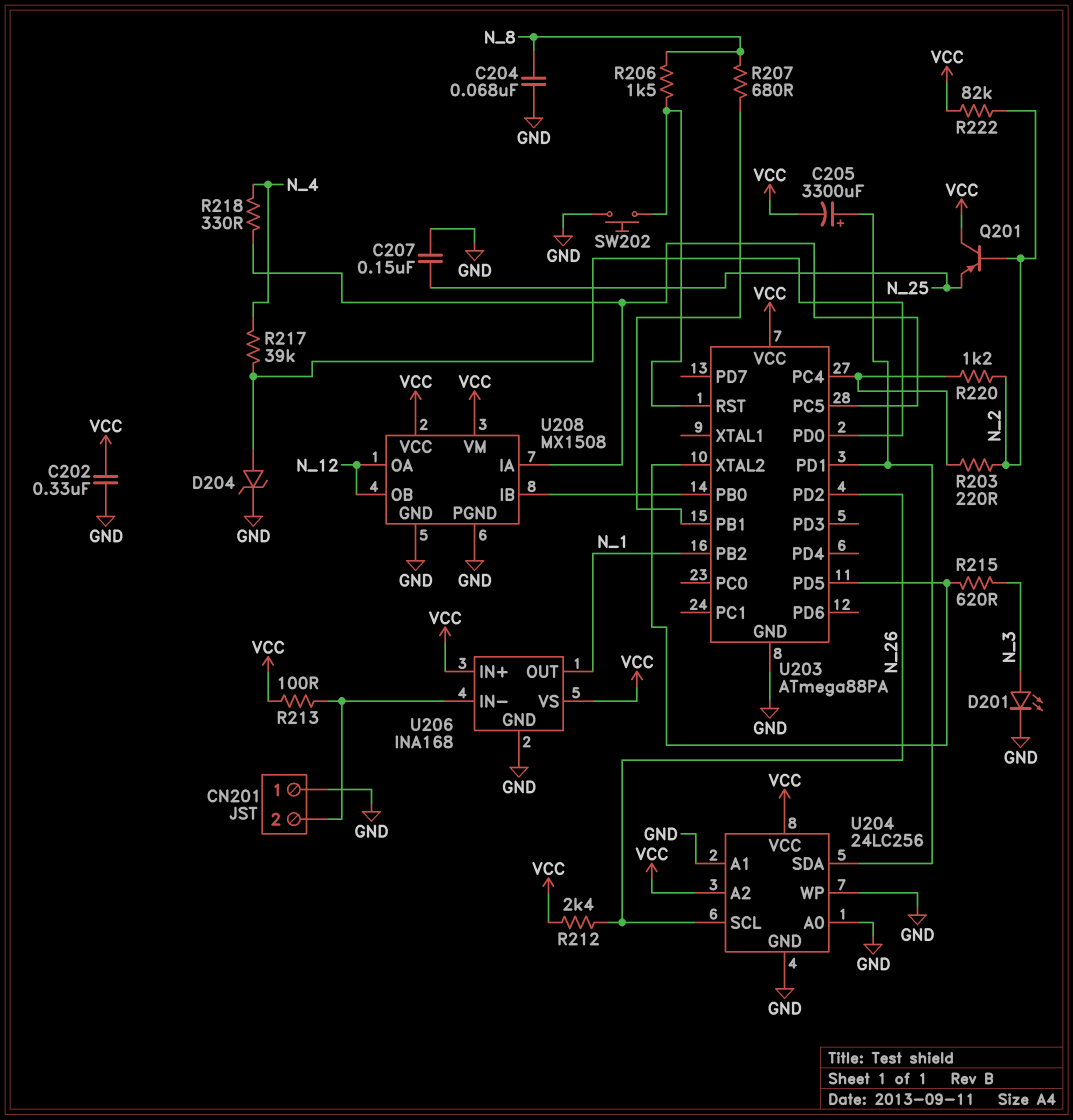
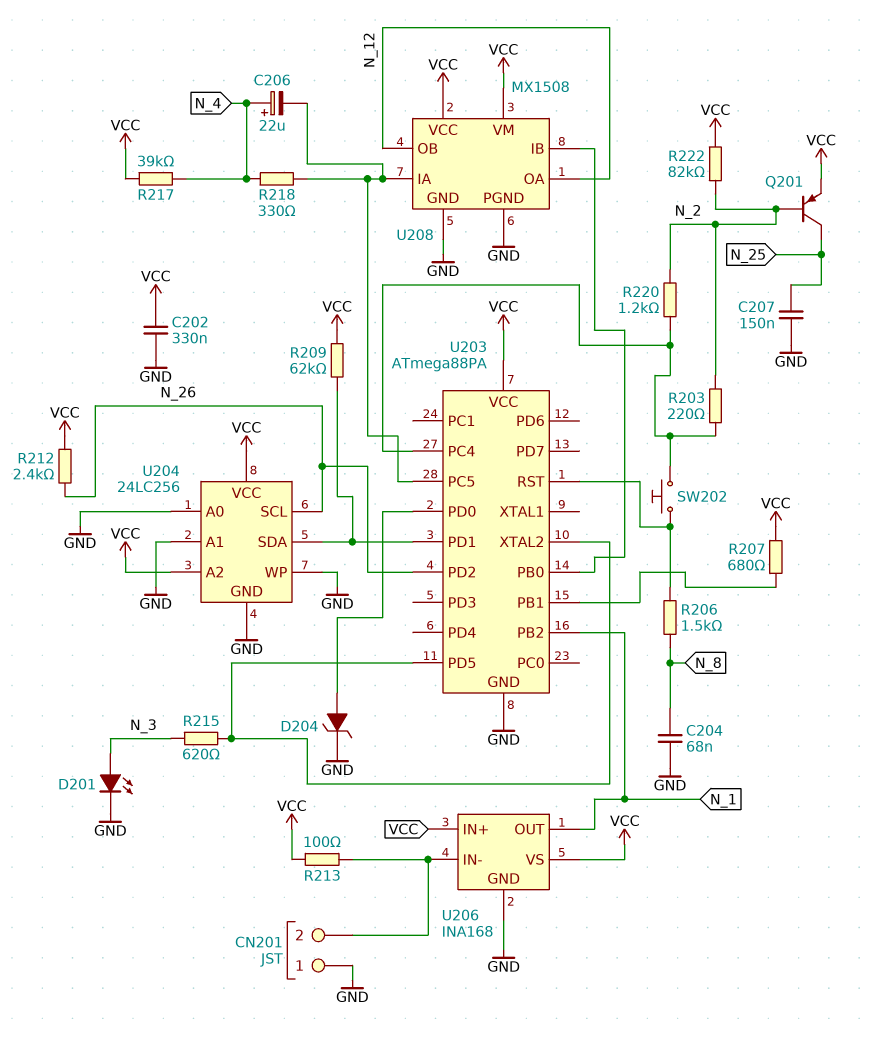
C205: 3300uF (plus U203/PD1, minus VCC) -> none
C206: none -> 22uF (plus N_4, minus U203/PC5)
Q201: PNP (B N_2, C VCC, E N_25) -> PNP (B N_2, C N_25, E VCC)
R207: 680 (N_8, U203/PB1) -> 680 (U203/PB1, VCC)
R209: none -> 62k (U203/PD1, VCC)
R217: 39k (N_4, U203/PD0) -> 39k (N_4, VCC)
SW202: button (GND, U203/RST) -> button (U203/PC4, U203/RST)

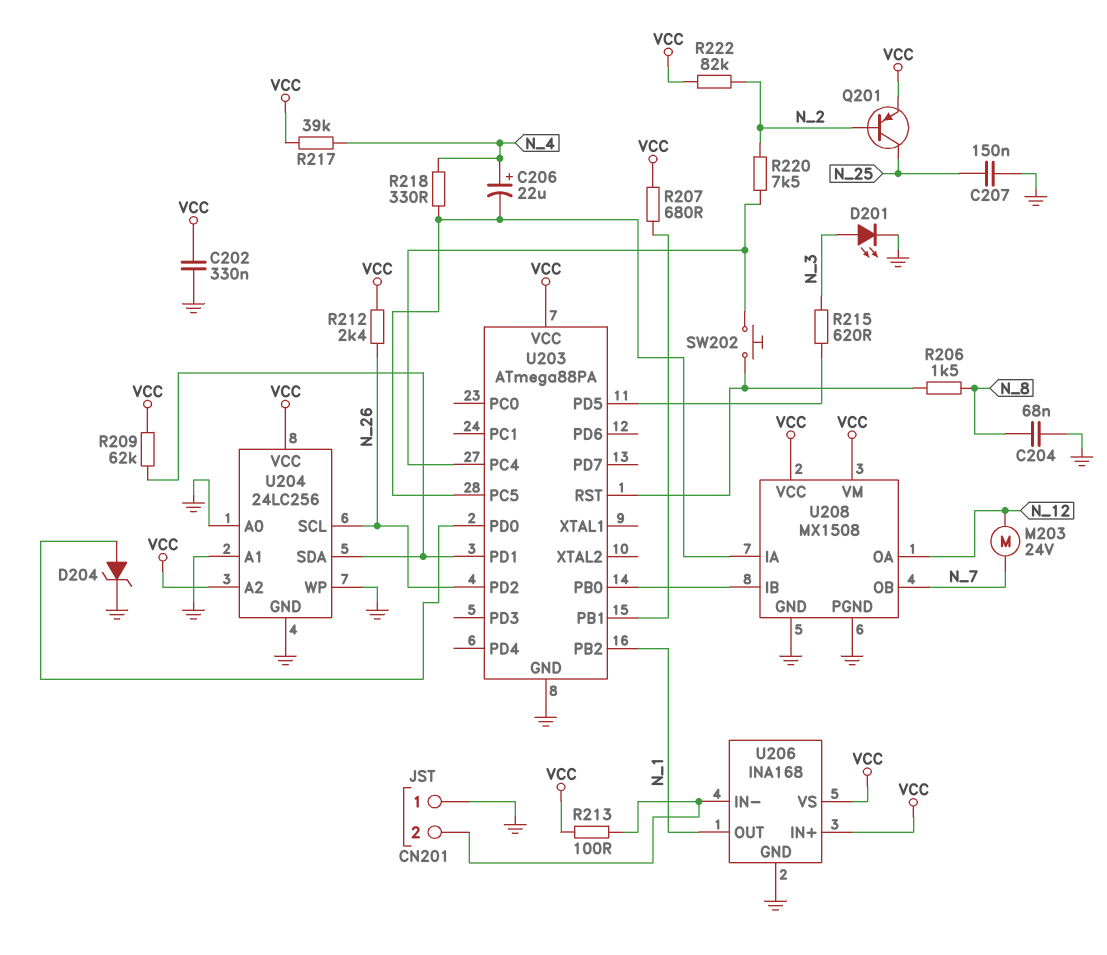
M203: none -> motor 24V (N_7, N_12)
R203: 220 (N_2, U203/PC4) -> none
R220: 1.2k (N_2, U203/PC4) -> 7.5k (N_2, U203/PC4)
U203 pin XTAL2: U203/PD5 -> none
U208 pin OB: N_12 -> N_7

